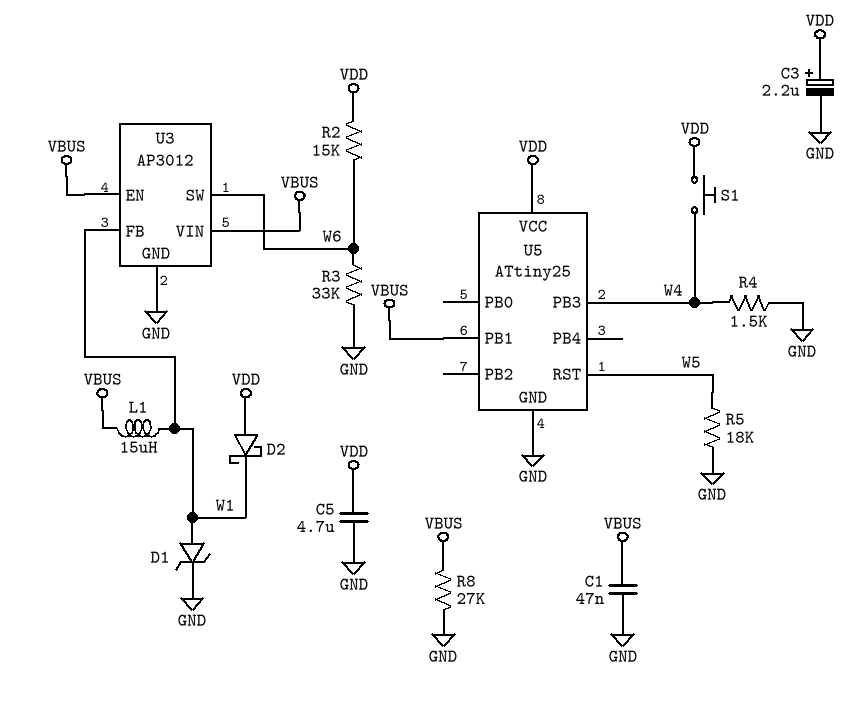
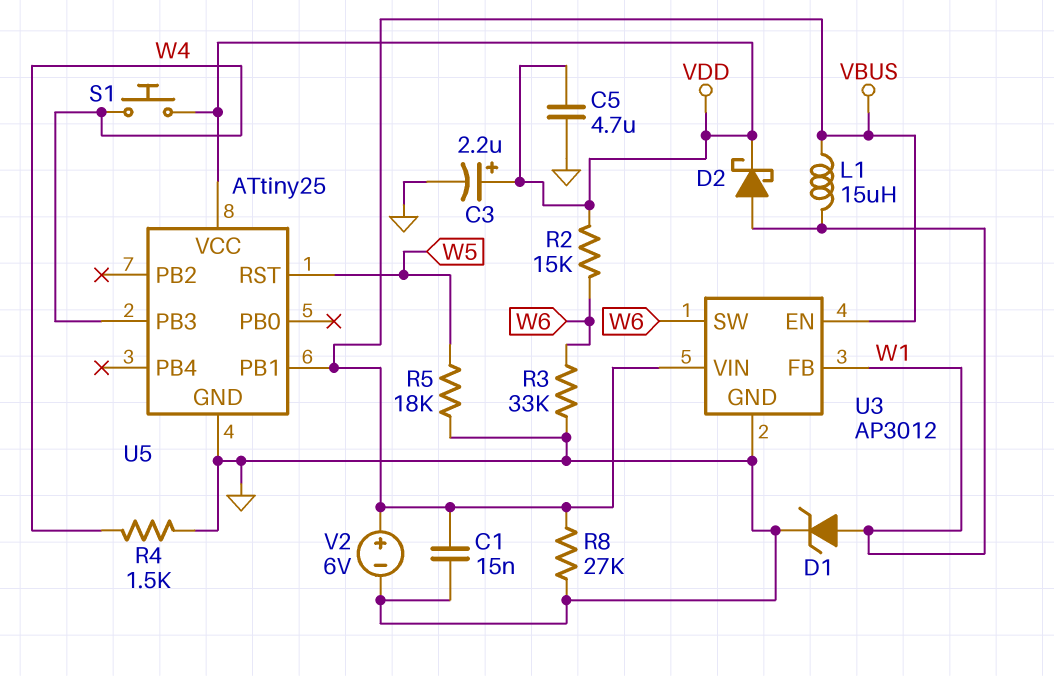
C1: 47nF (GND, VBUS) -> 15nF (GND, VBUS)
D2: schottky (A VDD, K W1) -> schottky (A W1, K VDD)
V2: none -> 6V (plus VBUS, minus GND)

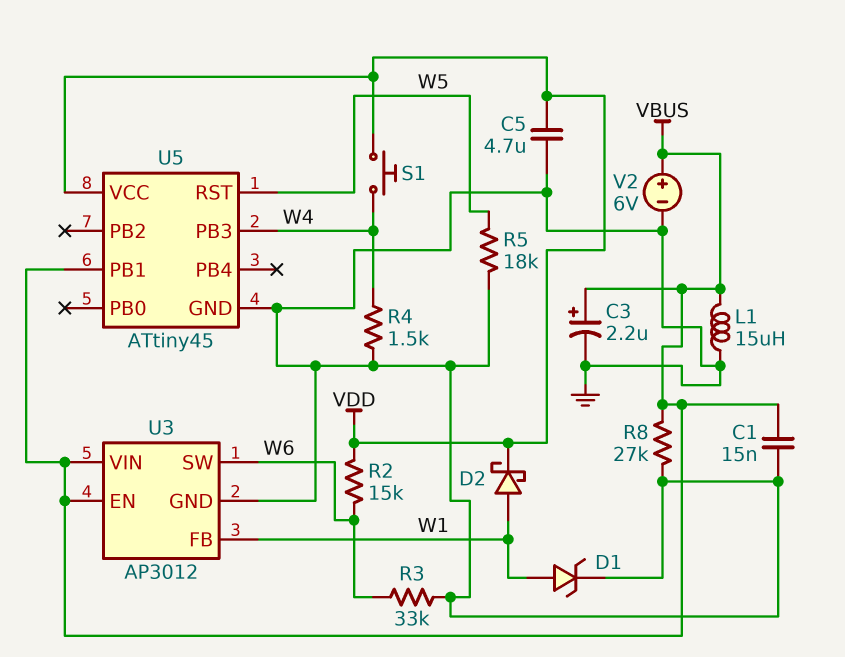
C3: 2.2uF (plus VDD, minus GND) -> 2.2uF (plus VBUS, minus GND)
L1: 15uH (VBUS, W1) -> 15uH (GND, VBUS)
U5: ATtiny25 -> ATtiny45

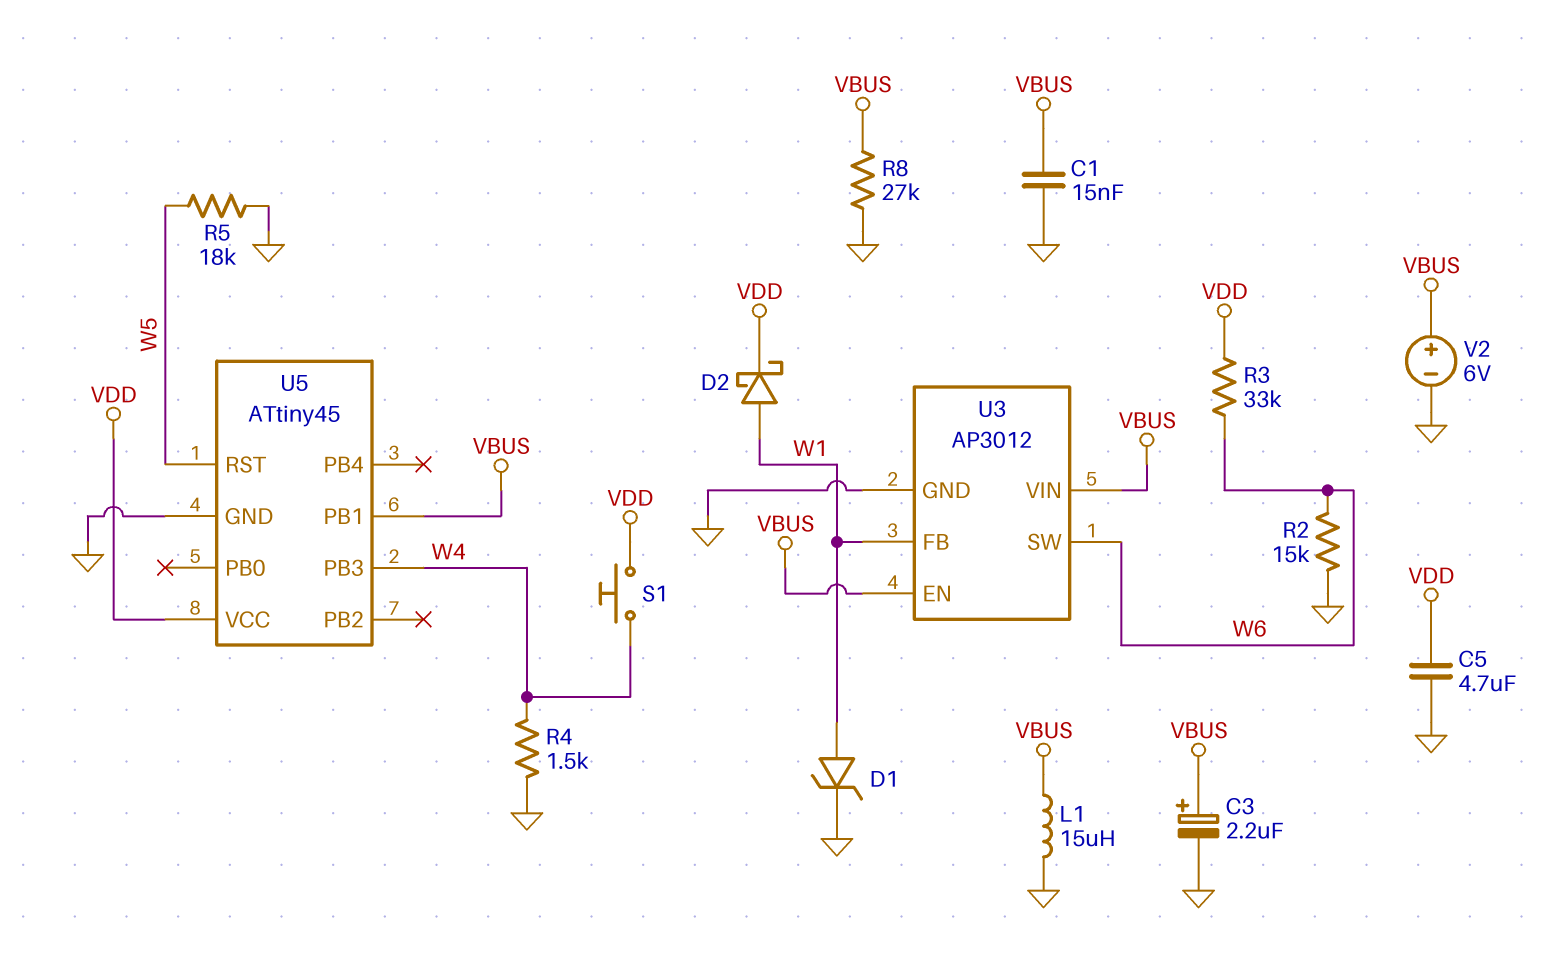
R2: 15k (VDD, W6) -> 15k (GND, W6)
R3: 33k (GND, W6) -> 33k (VDD, W6)

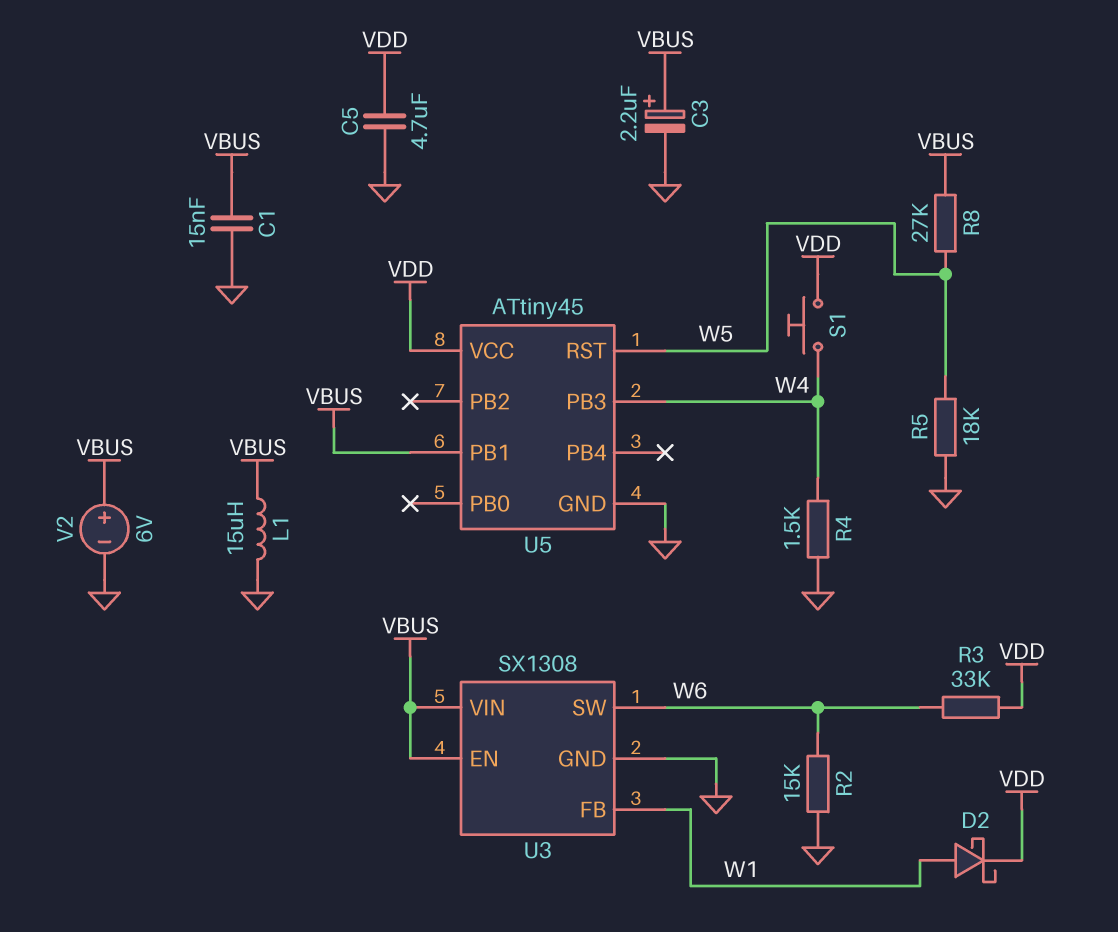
D1: zener (A W1, K GND) -> none
R8: 27k (GND, VBUS) -> 27k (VBUS, W5)
U3: AP3012 -> SX1308

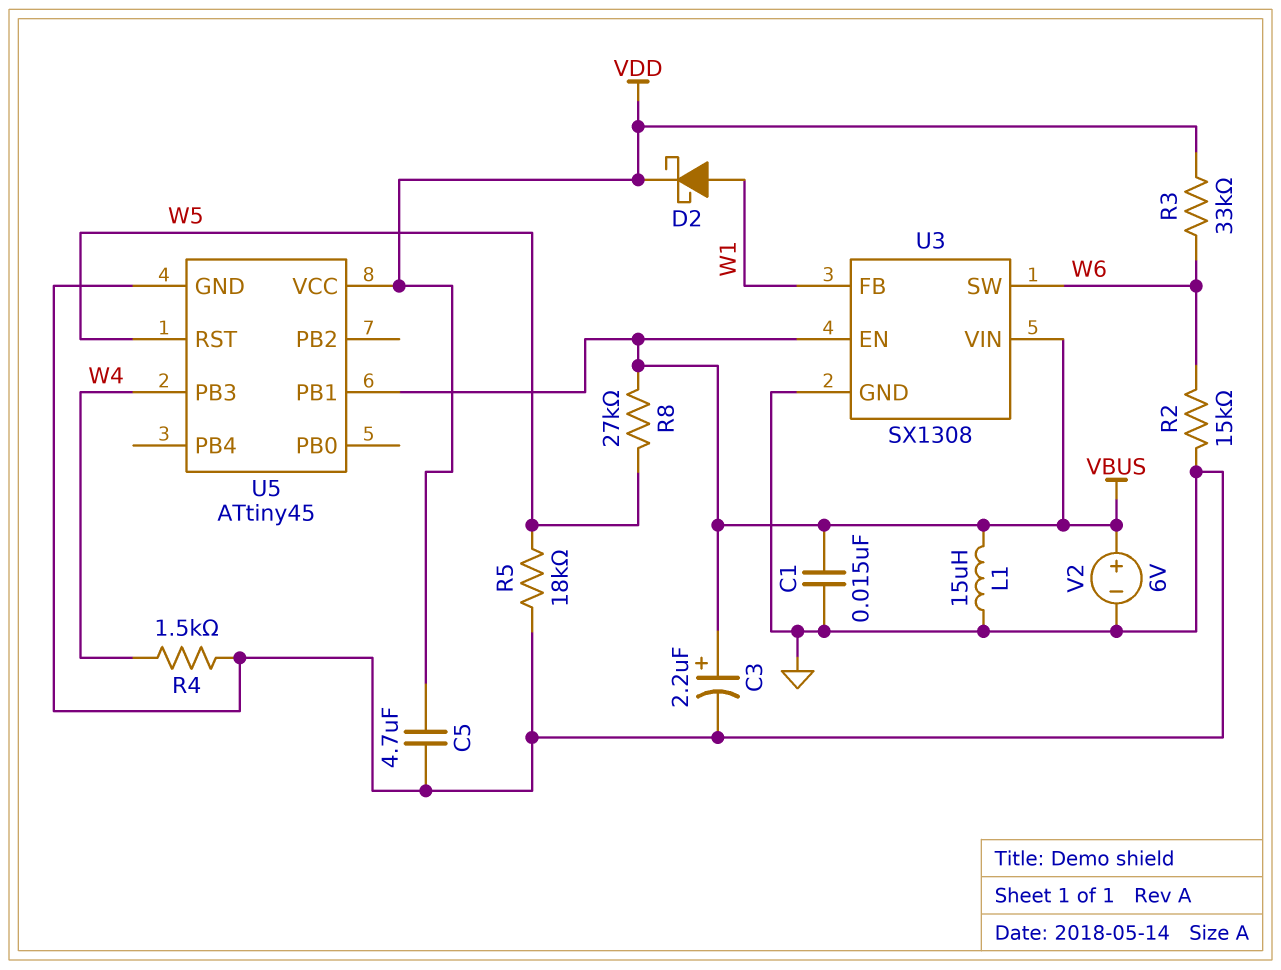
S1: button (VDD, W4) -> none

